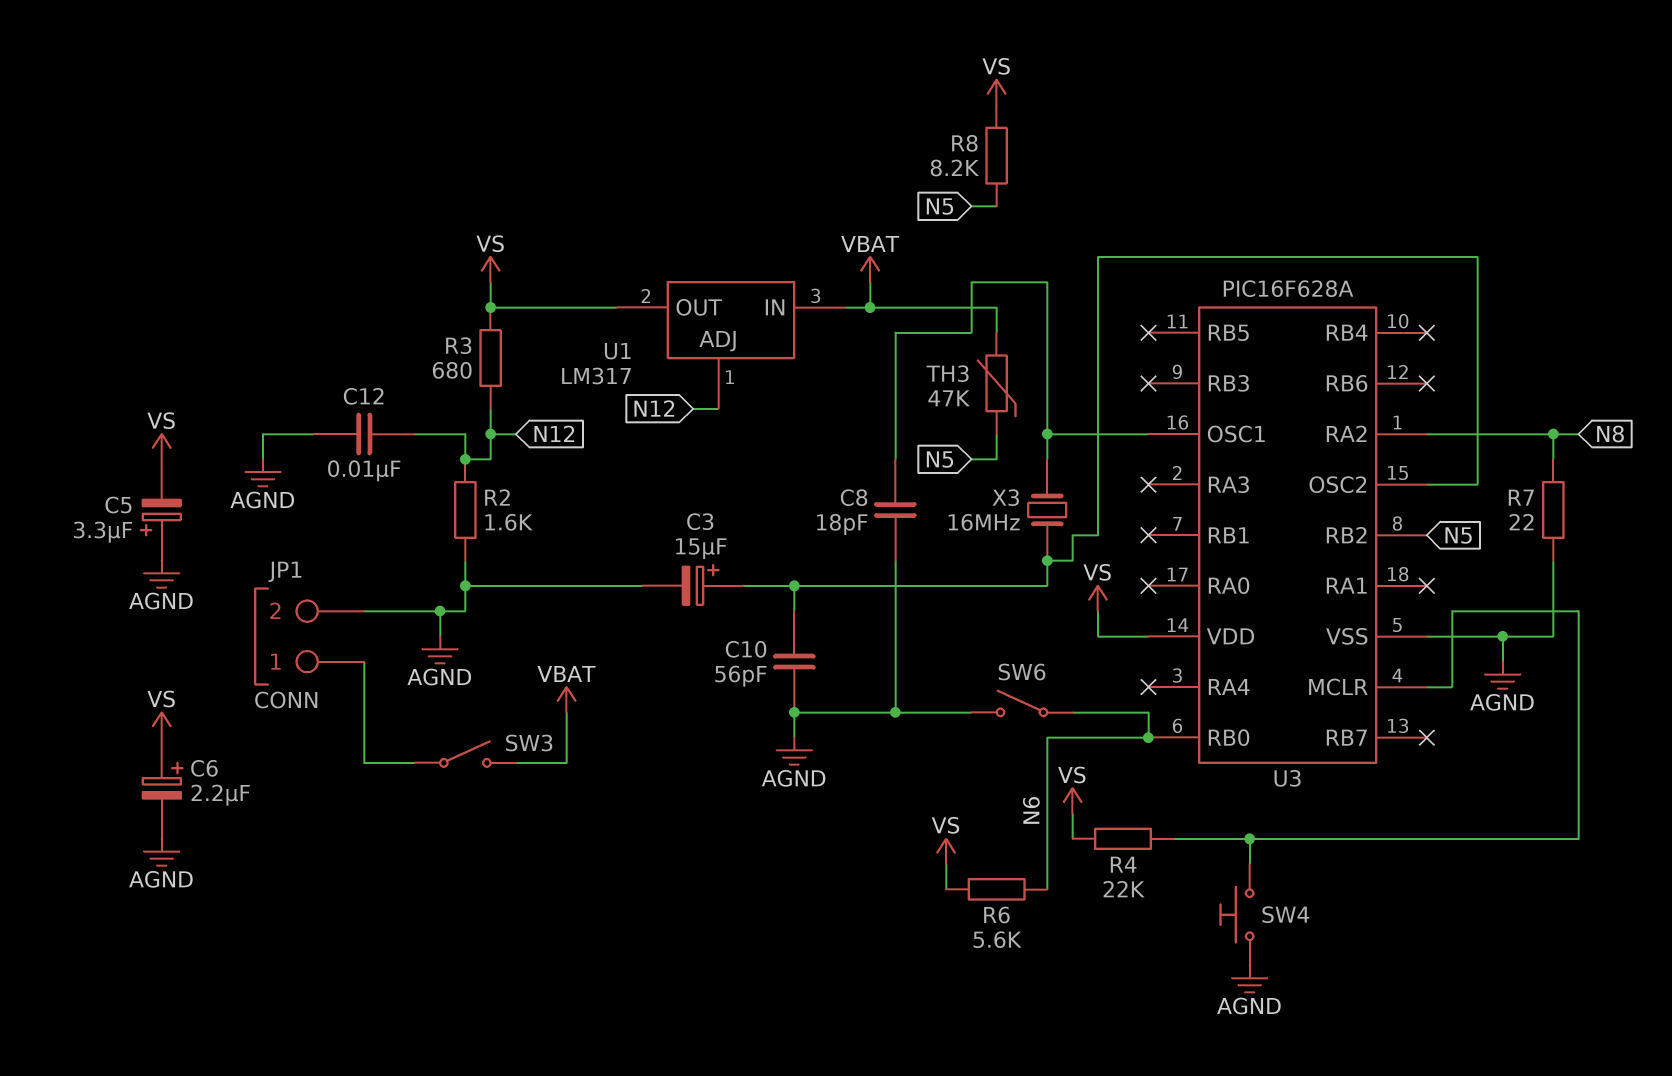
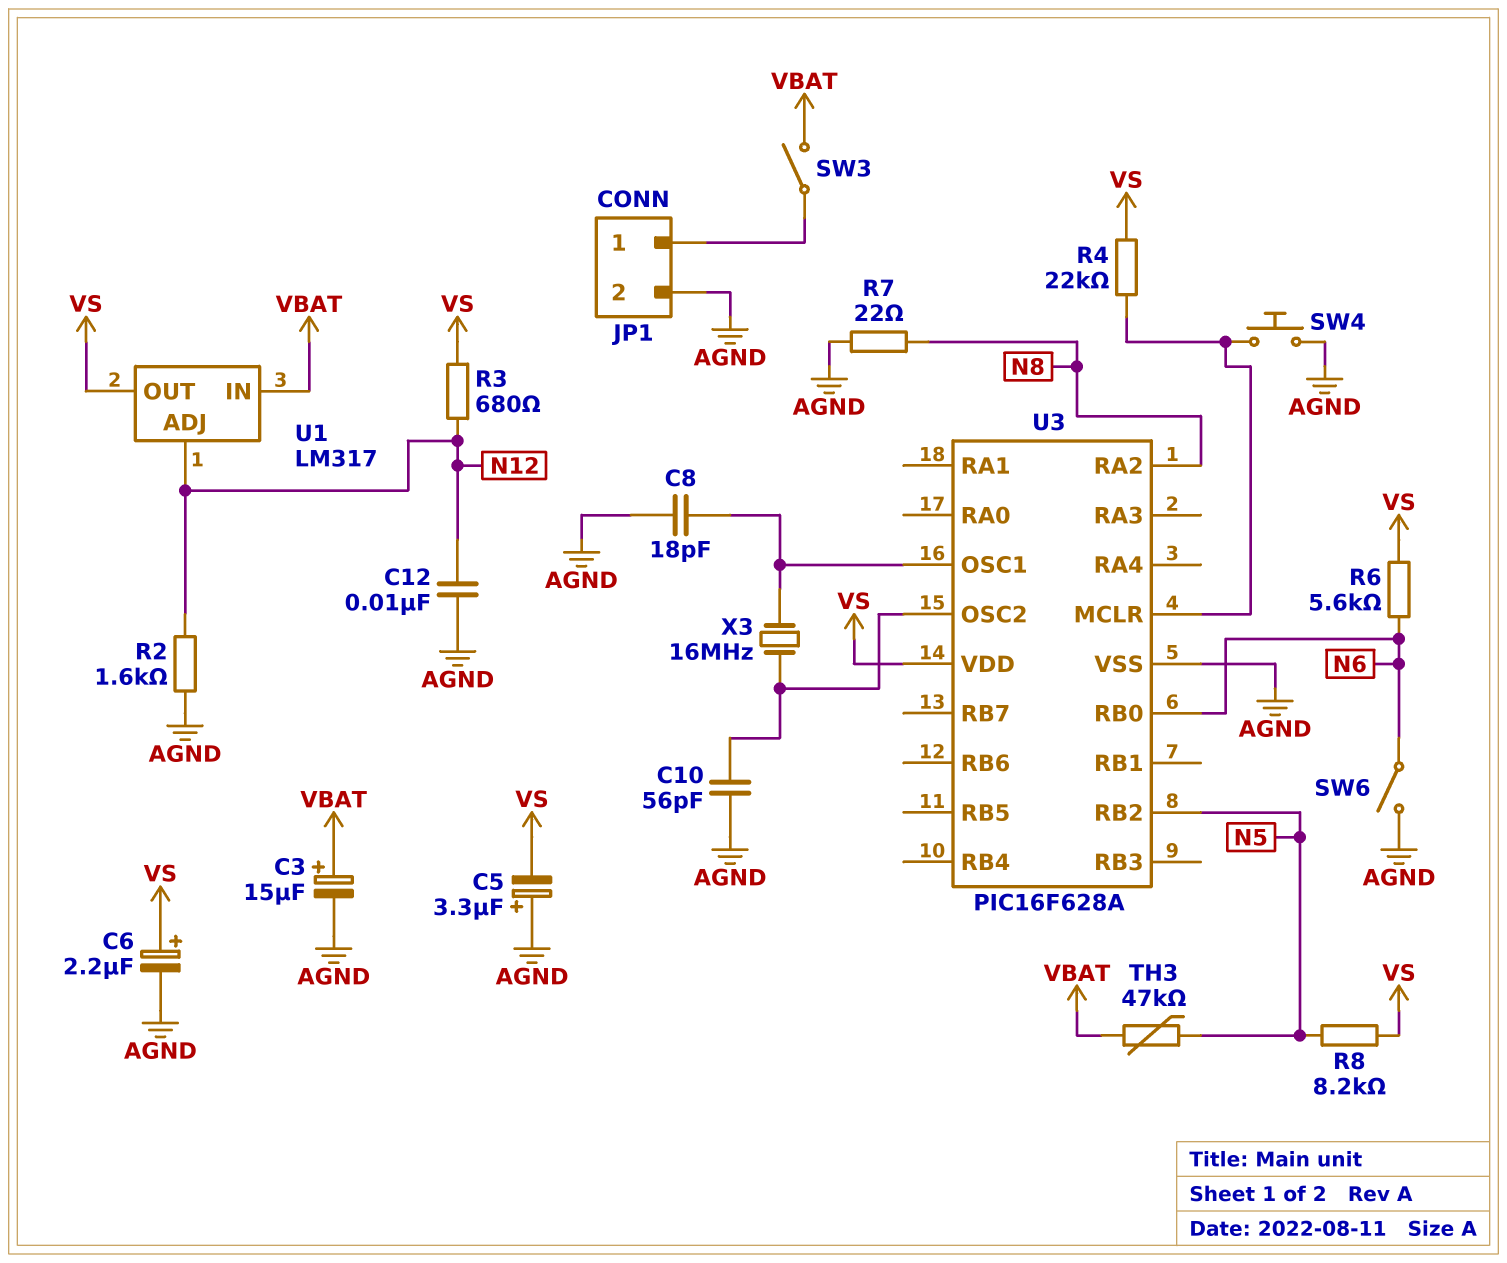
C3: 15uF (plus U3/OSC2, minus AGND) -> 15uF (plus VBAT, minus AGND)

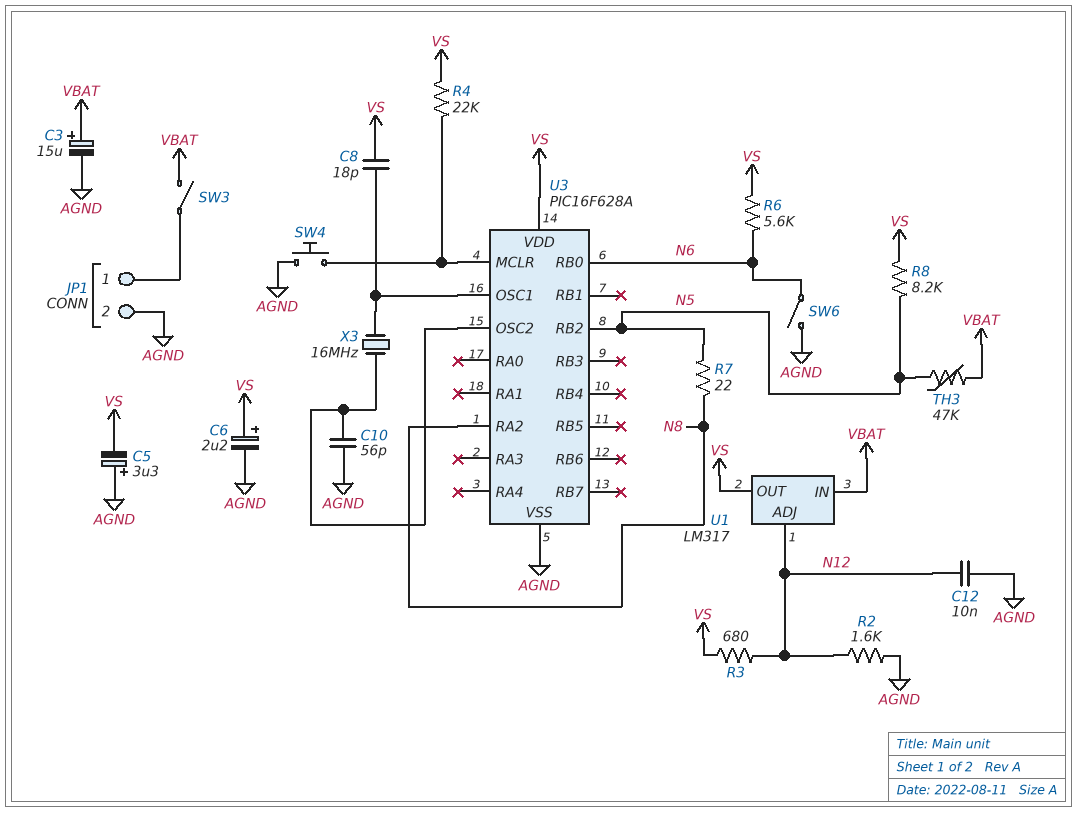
C8: 18pF (AGND, U3/OSC1) -> 18pF (U3/OSC1, VS)
R7: 22 (AGND, N8) -> 22 (N5, N8)

